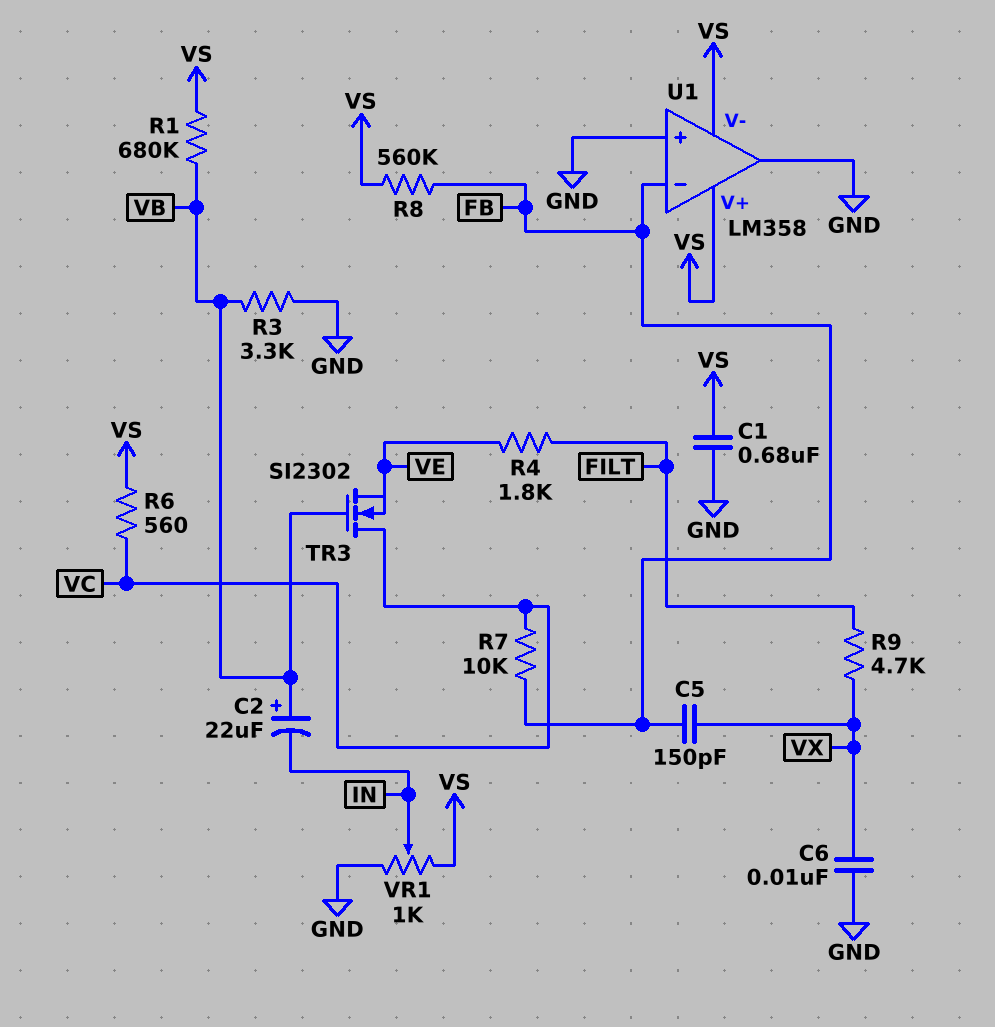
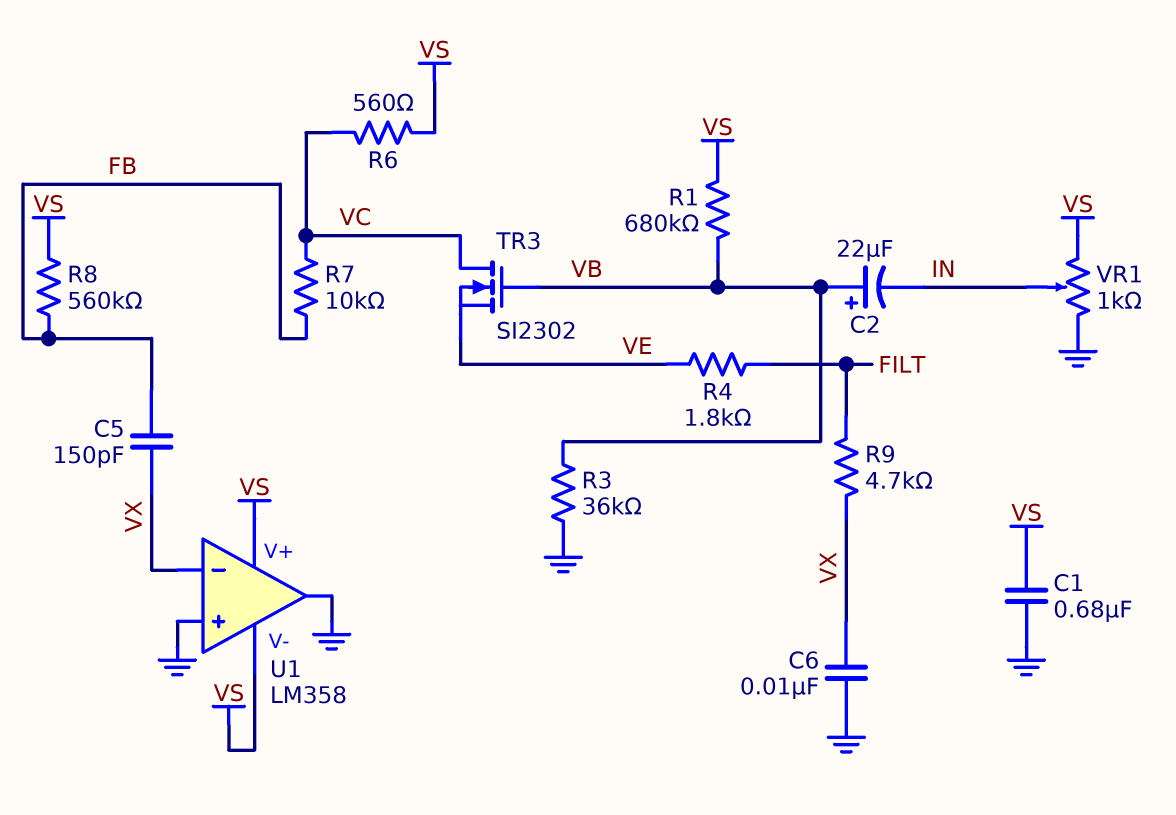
R3: 3.3k (GND, VB) -> 36k (GND, VB)
U1 pin in-: FB -> VX

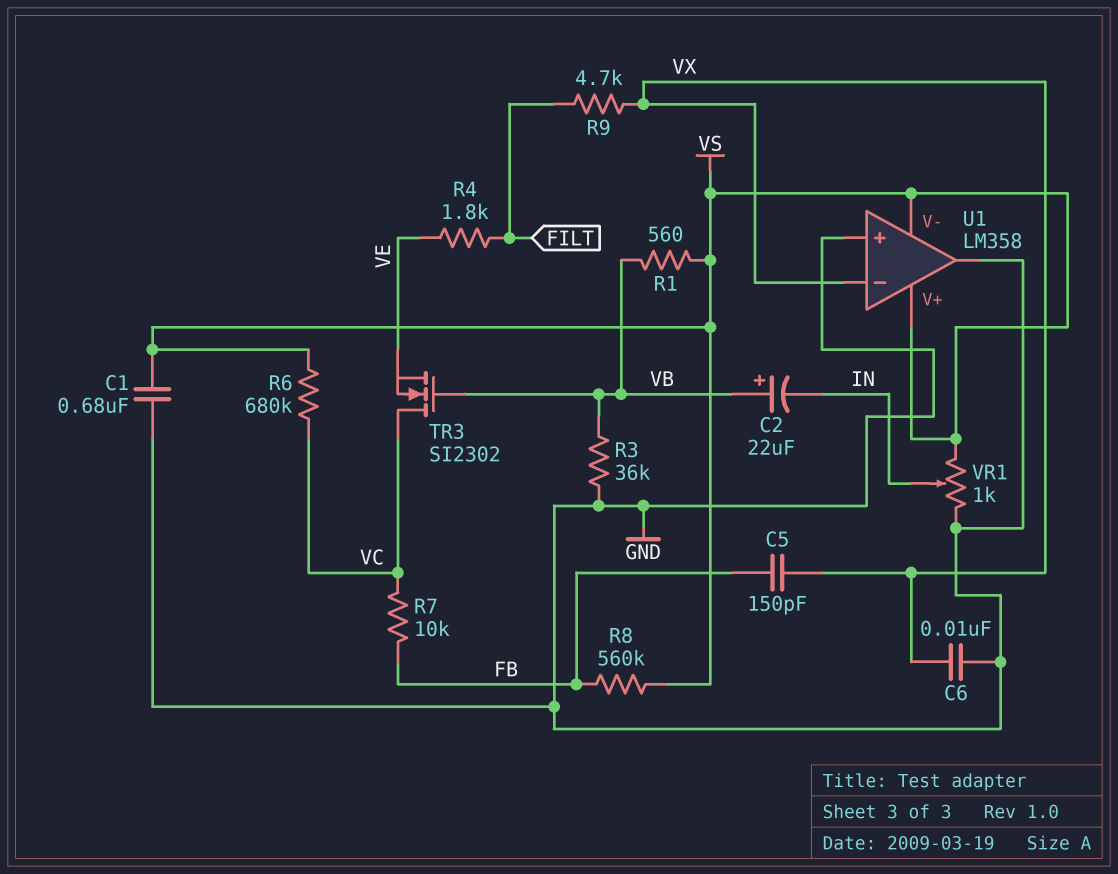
R1: 680k (VB, VS) -> 560 (VB, VS)
R6: 560 (VC, VS) -> 680k (VC, VS)

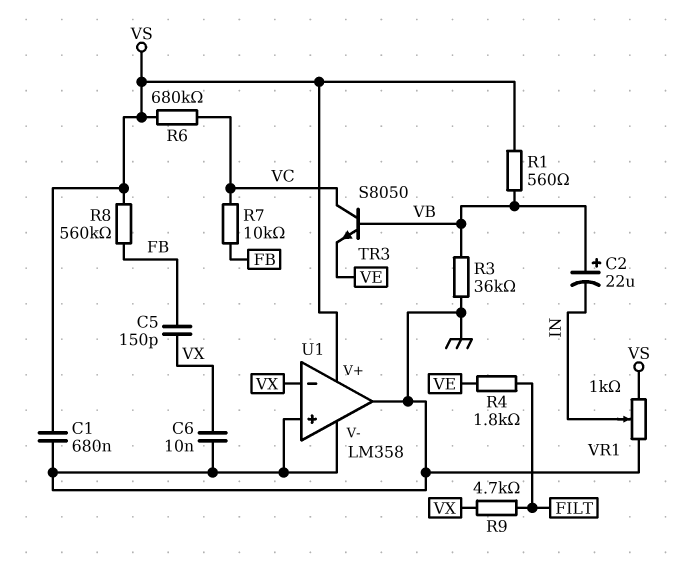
TR3: NMOS SI2302 (G VB, D VC, S VE) -> NPN S8050 (B VB, C VC, E VE)
U1 pin V-: VS -> GND

